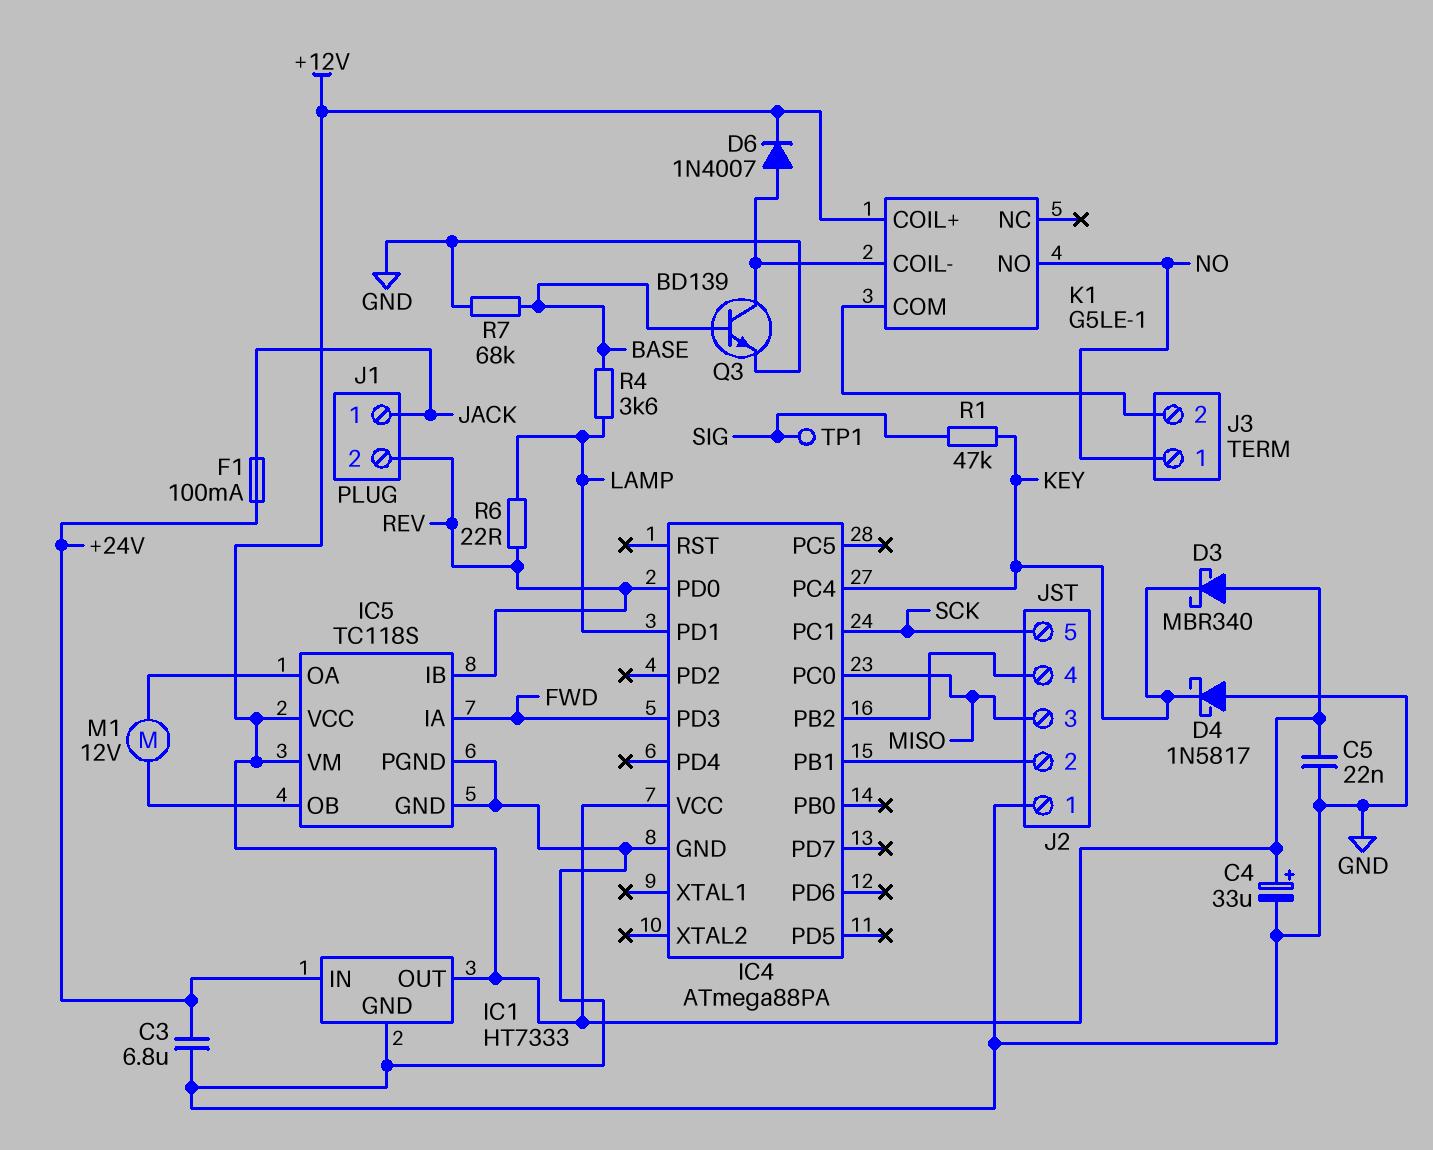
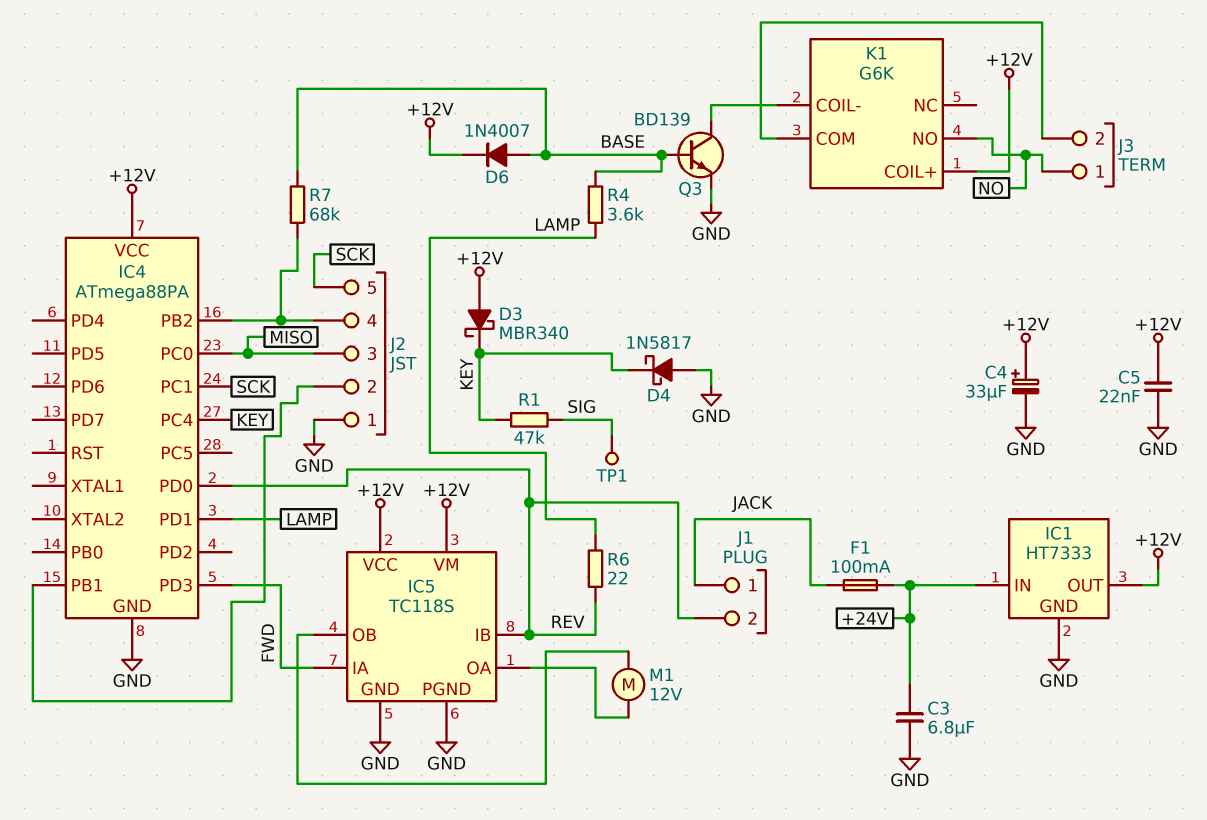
D6: diode 1N4007 (A K1/COIL-, K +12V) -> diode 1N4007 (A BASE, K +12V)
K1: G5LE-1 -> G6K
R7: 68k (BASE, GND) -> 68k (BASE, IC4/PB2)

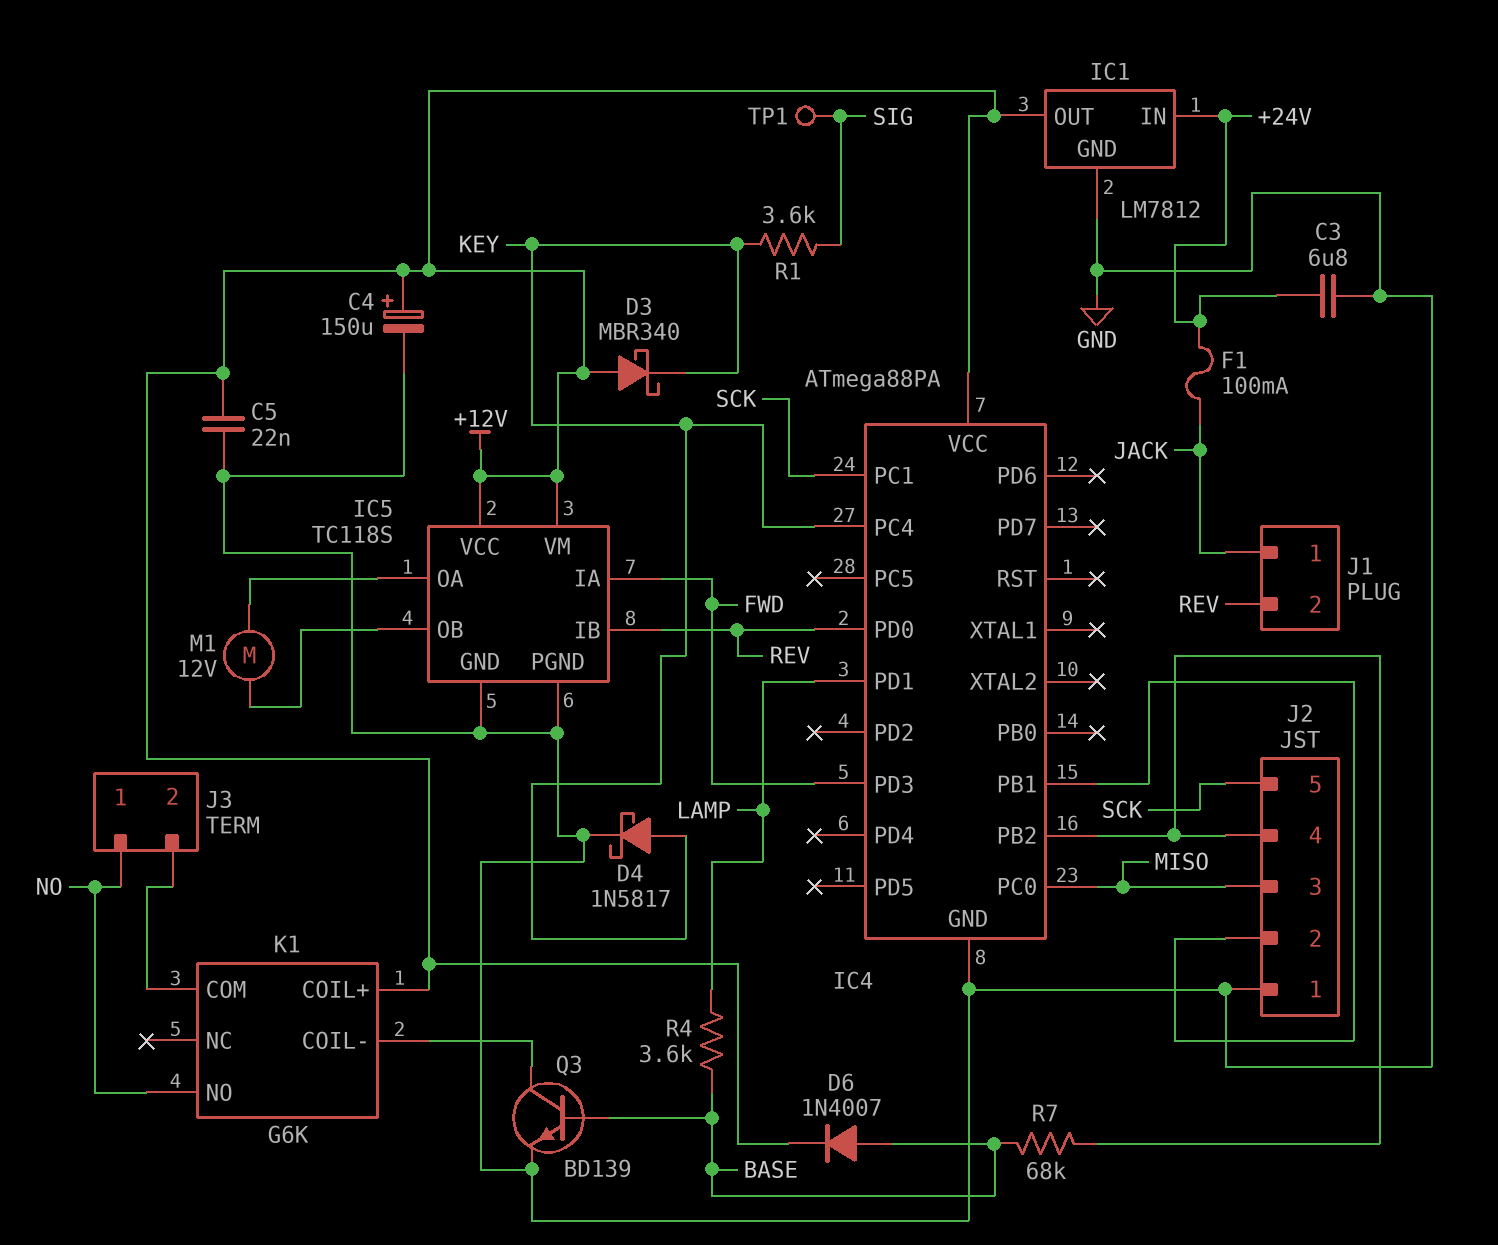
C4: 33uF (plus +12V, minus GND) -> 150uF (plus +12V, minus GND)
D4: schottky 1N5817 (A GND, K KEY) -> schottky 1N5817 (A KEY, K GND)
IC1: HT7333 -> LM7812
R1: 47k (KEY, SIG) -> 3.6k (KEY, SIG)
R6: 22 (LAMP, REV) -> none

